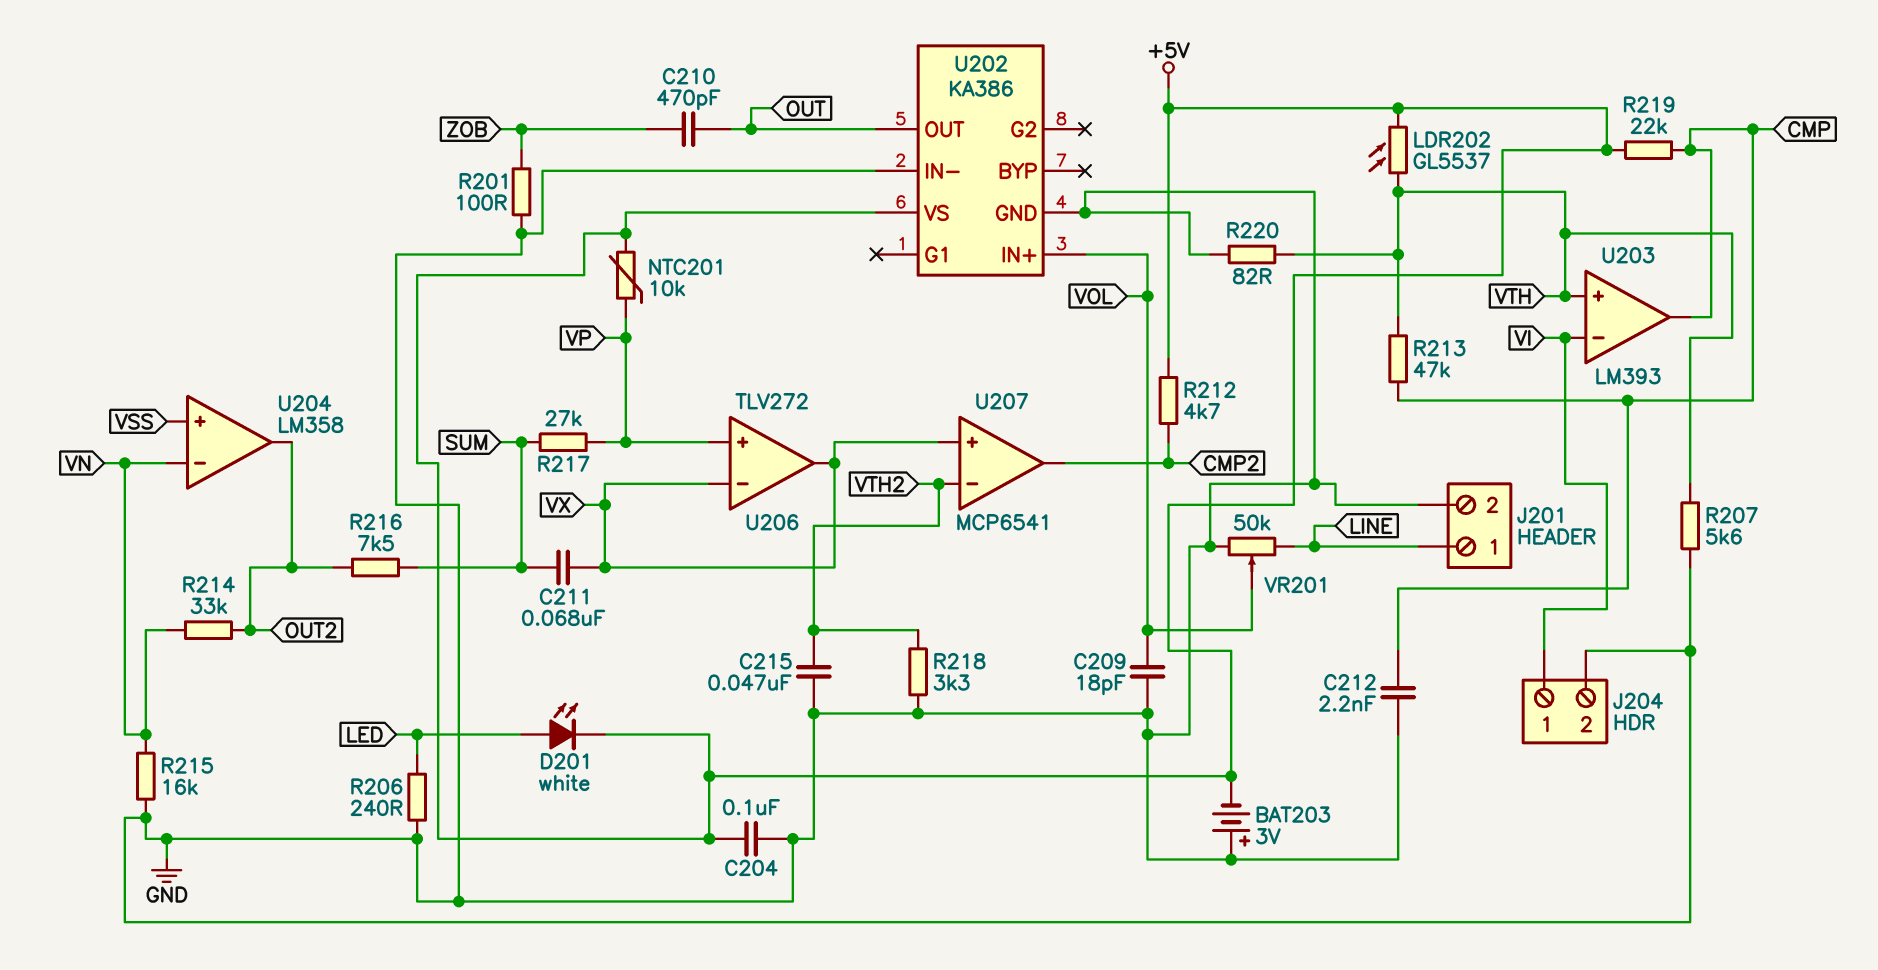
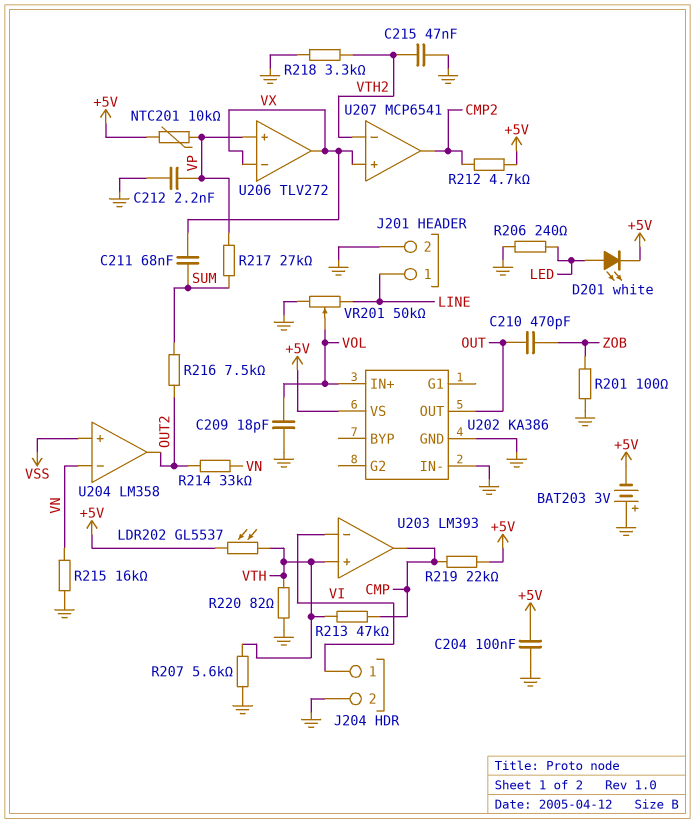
C212: 2.2nF (CMP, GND) -> 2.2nF (GND, VP)

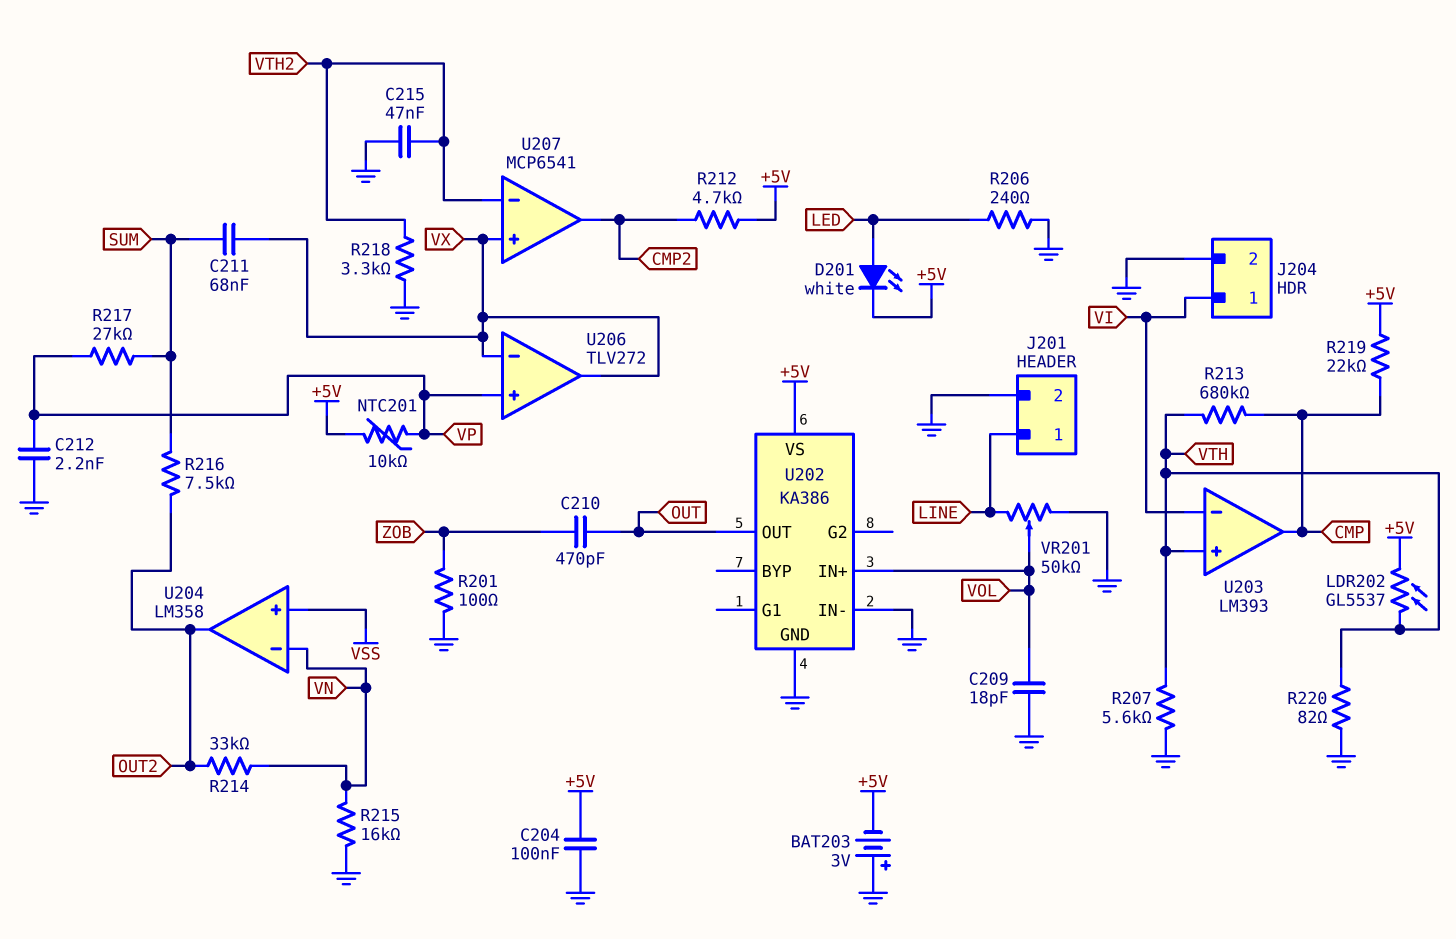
R213: 47k (CMP, VTH) -> 680k (CMP, VTH)

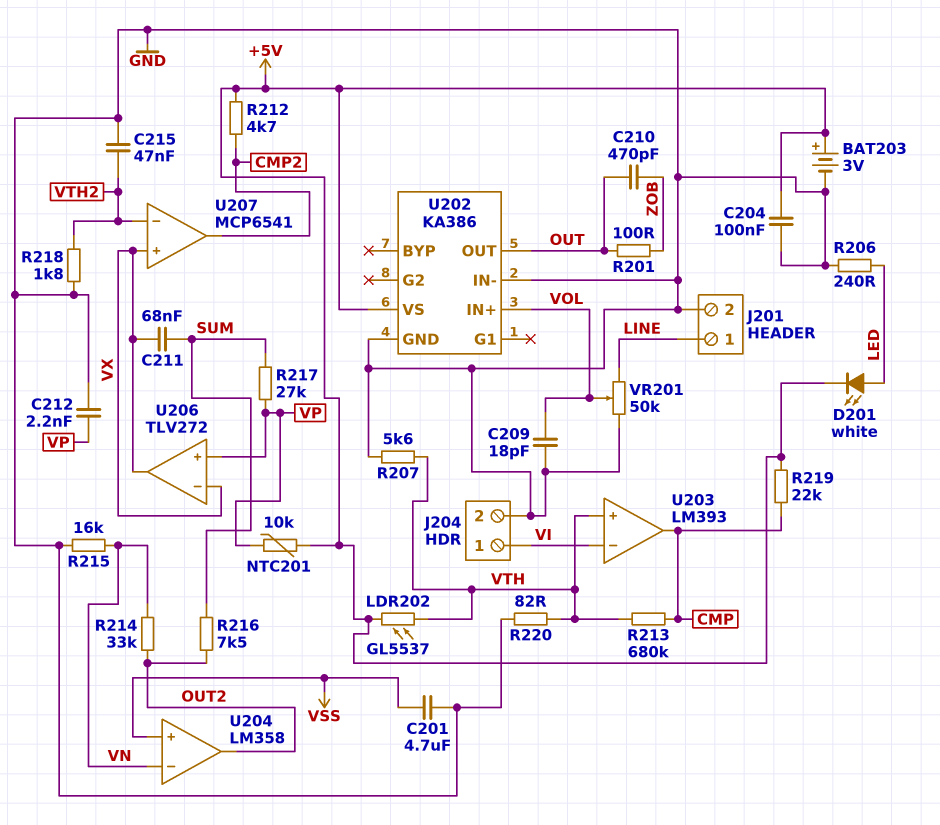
BAT203: 3V (plus GND, minus +5V) -> 3V (plus +5V, minus GND)
C201: none -> 4.7uF (GND, VSS)
R201: 100 (GND, ZOB) -> 100 (OUT, ZOB)
R218: 3.3k (GND, VTH2) -> 1.8k (GND, VTH2)

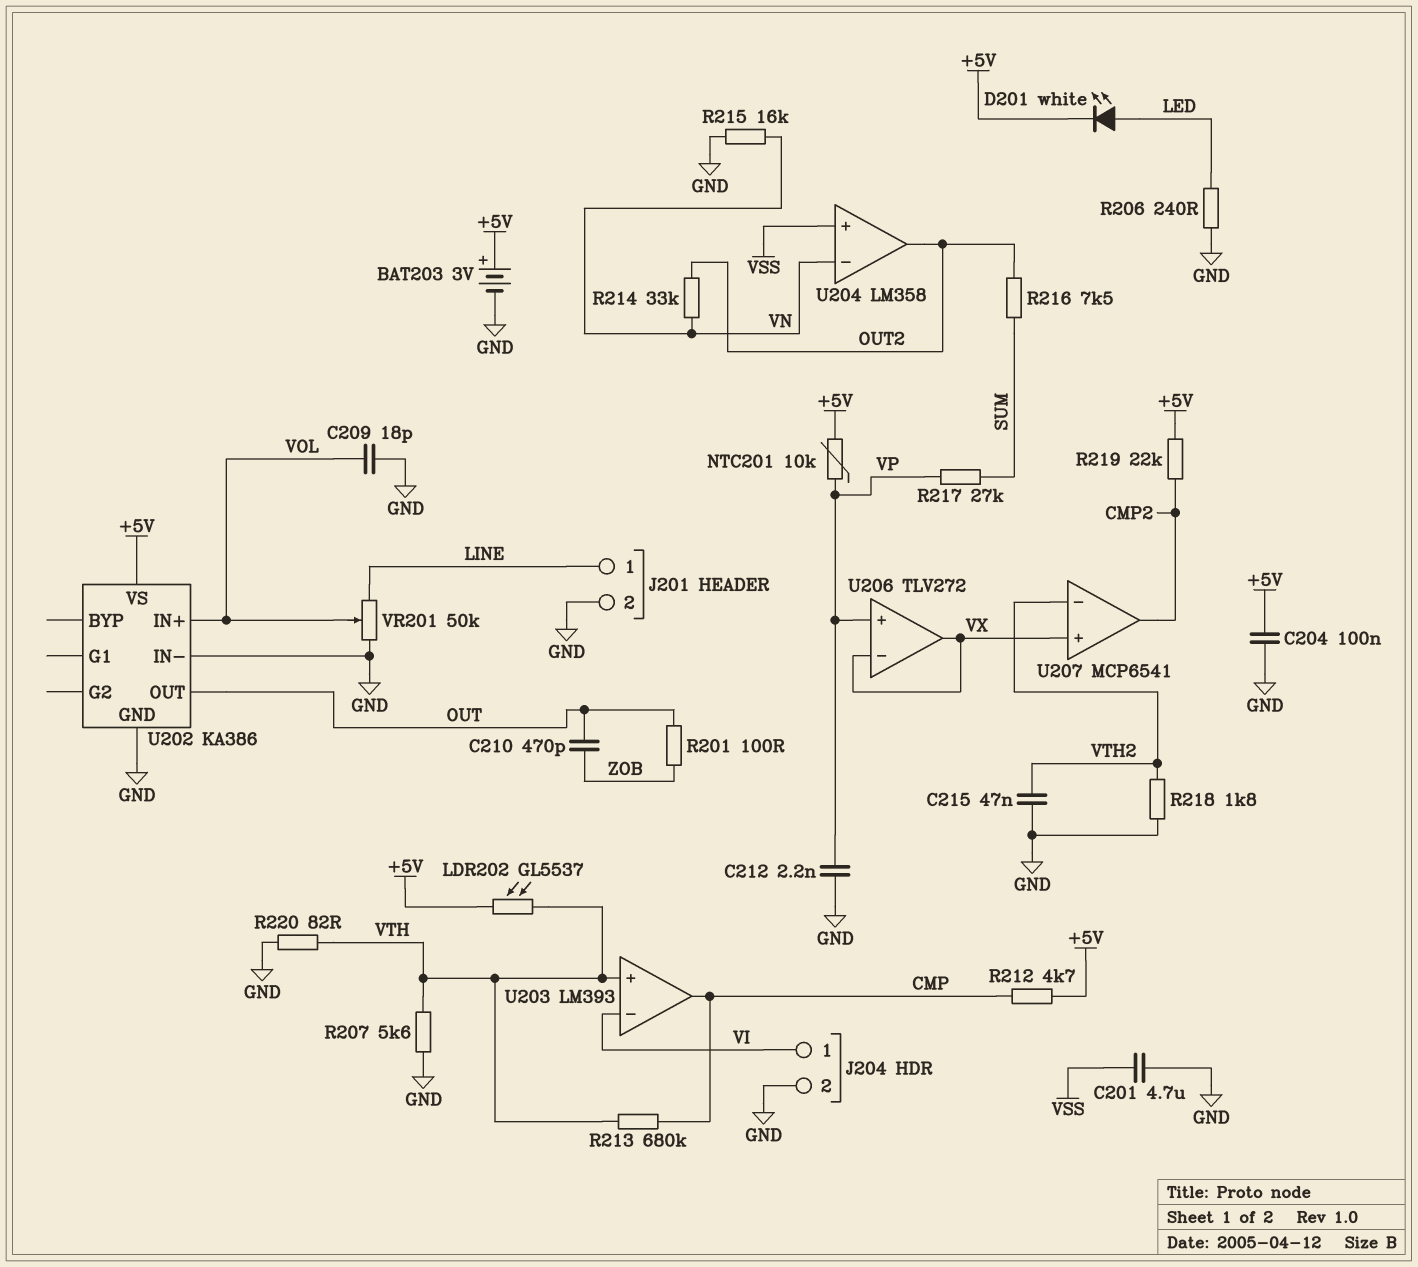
C211: 68nF (SUM, VX) -> none
R212: 4.7k (+5V, CMP2) -> 4.7k (+5V, CMP)
R219: 22k (+5V, CMP) -> 22k (+5V, CMP2)

